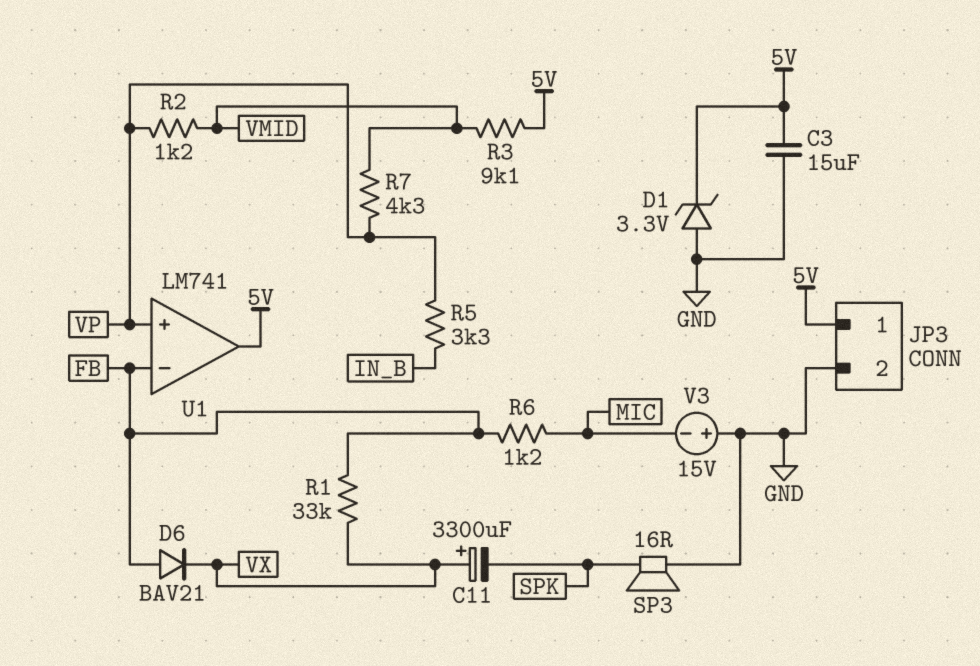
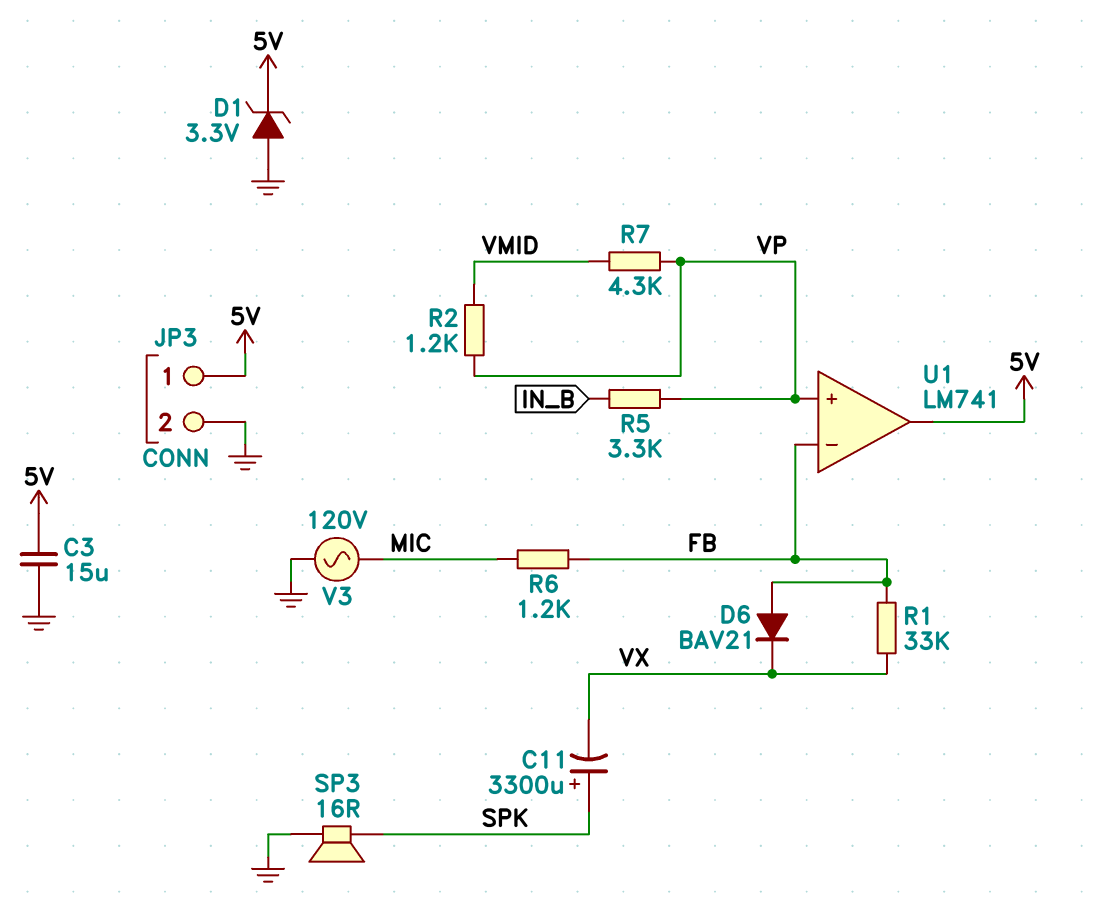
C11: 3300uF (plus VX, minus SPK) -> 3300uF (plus SPK, minus VX)
R3: 9.1k (5V, VMID) -> none
V3: 15V (plus GND, minus MIC) -> AC 120V (GND, MIC)

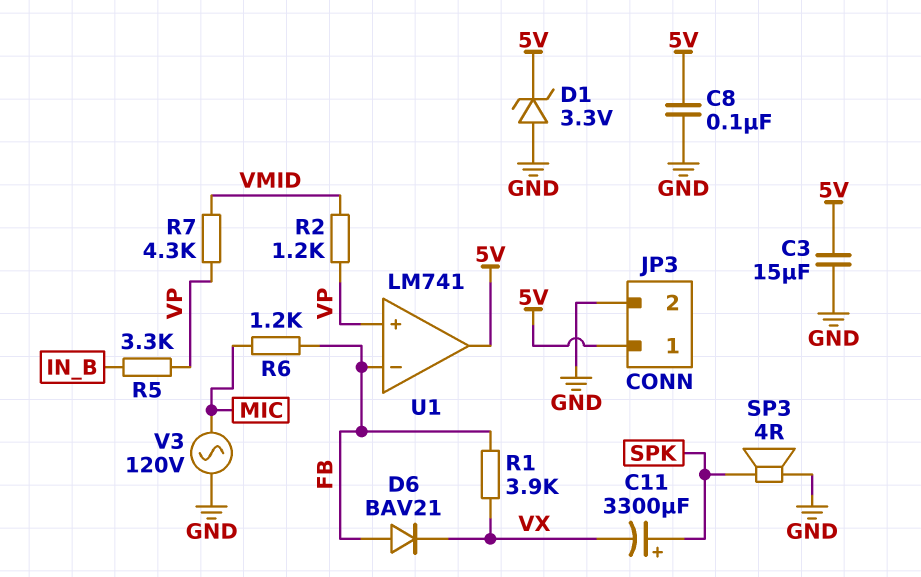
C8: none -> 100nF (5V, GND)
R1: 33k (FB, VX) -> 3.9k (FB, VX)
SP3: speaker 16R (GND, SPK) -> speaker 4R (GND, SPK)

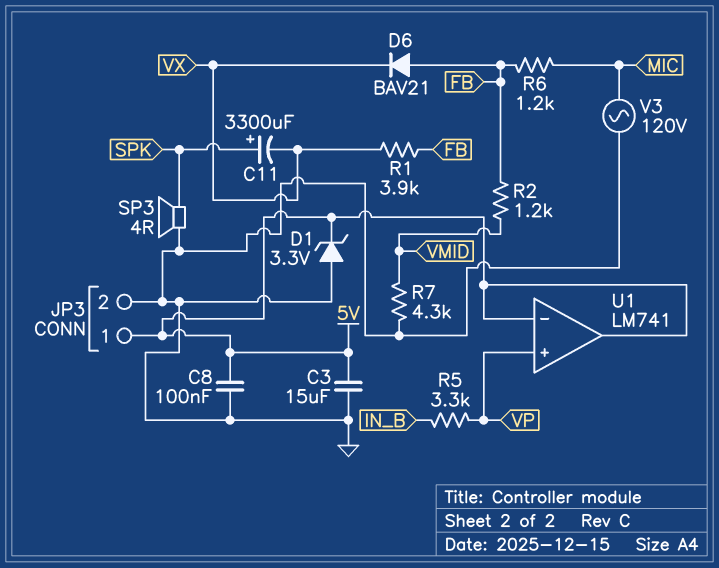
R2: 1.2k (VMID, VP) -> 1.2k (FB, VMID)
R7: 4.3k (VMID, VP) -> 4.3k (GND, VMID)
U1 pin in-: FB -> 5V

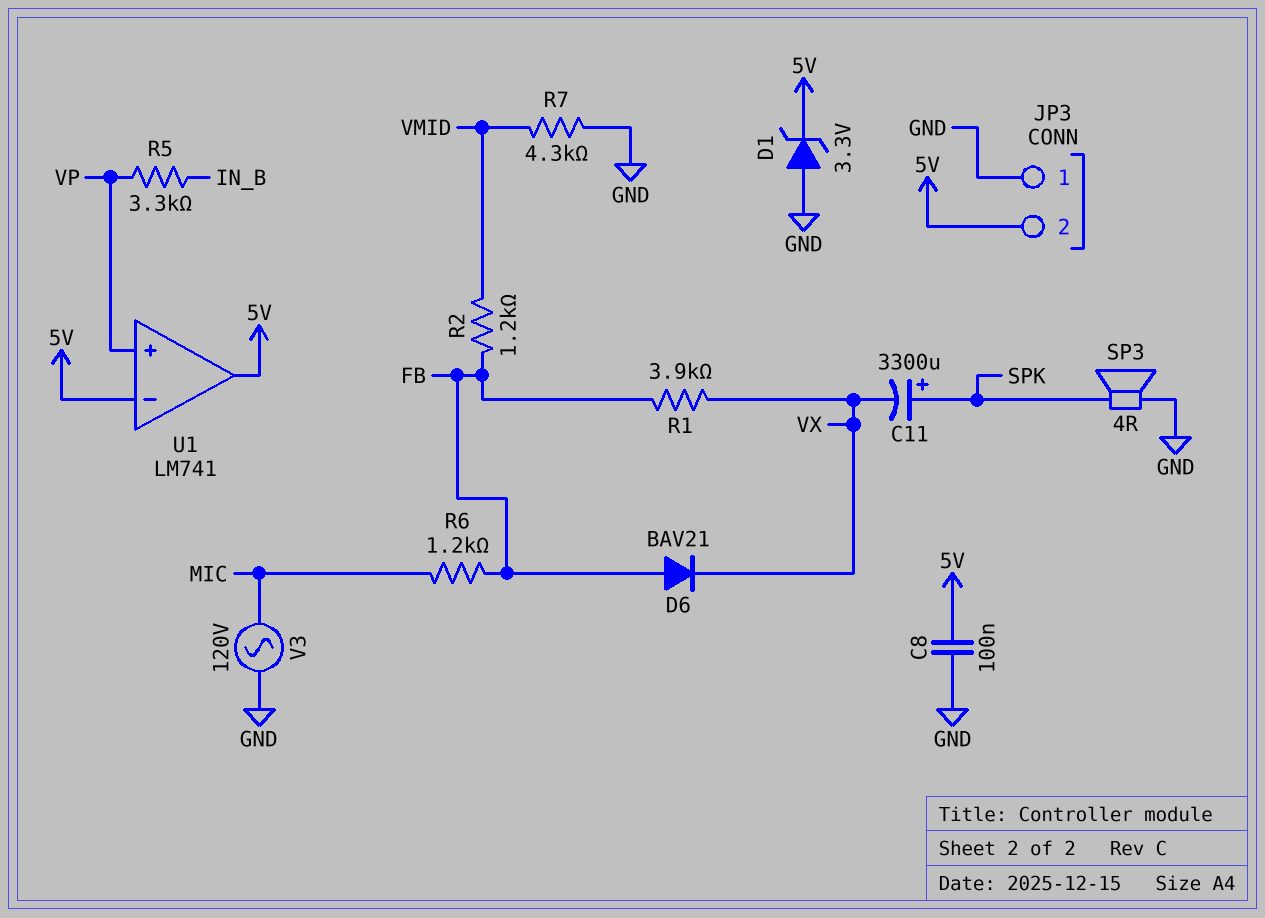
C3: 15uF (5V, GND) -> none
JP3 pin 1: 5V -> GND
JP3 pin 2: GND -> 5V

